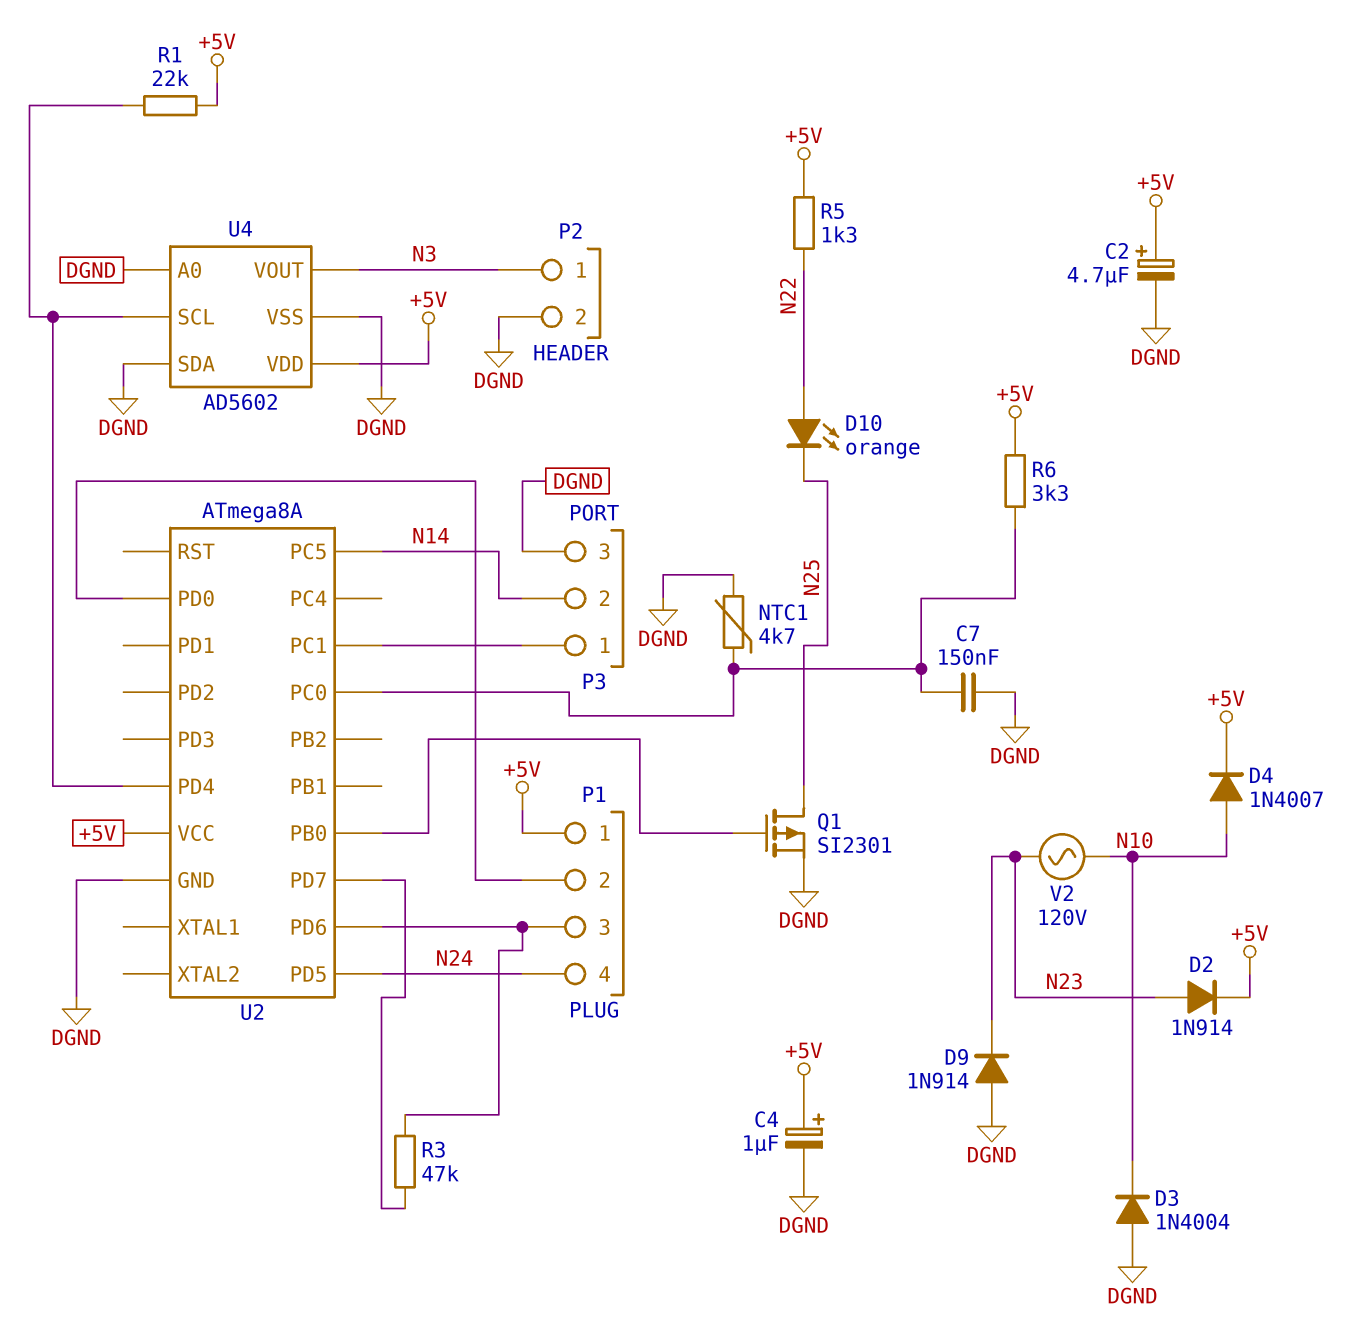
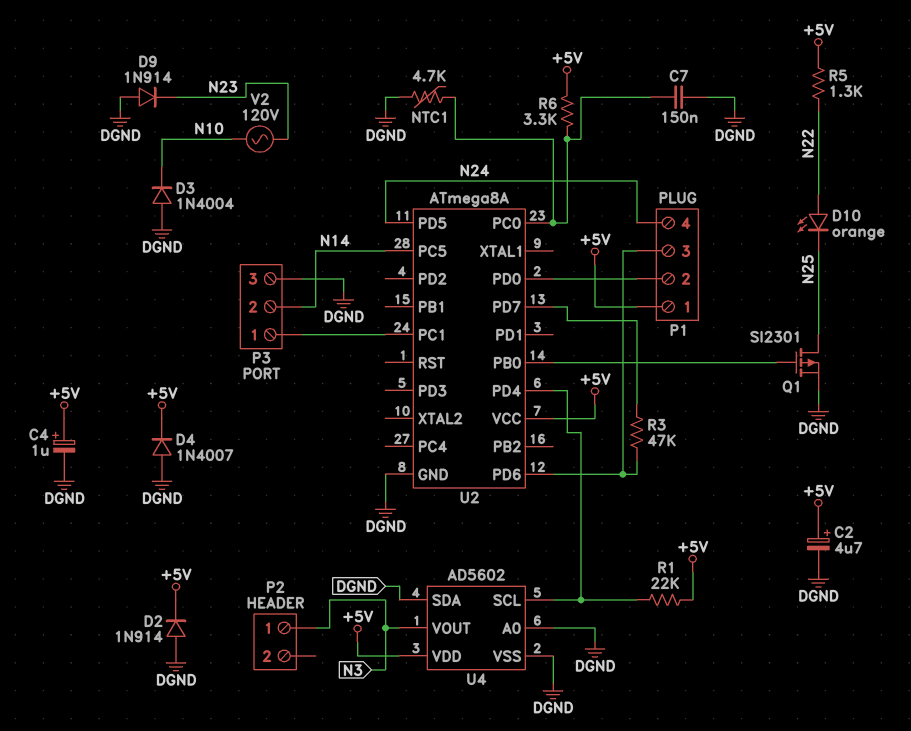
D2: diode 1N914 (A N23, K +5V) -> diode 1N914 (A DGND, K +5V)
D4: diode 1N4007 (A N10, K +5V) -> diode 1N4007 (A DGND, K +5V)
P2 pin 2: DGND -> none

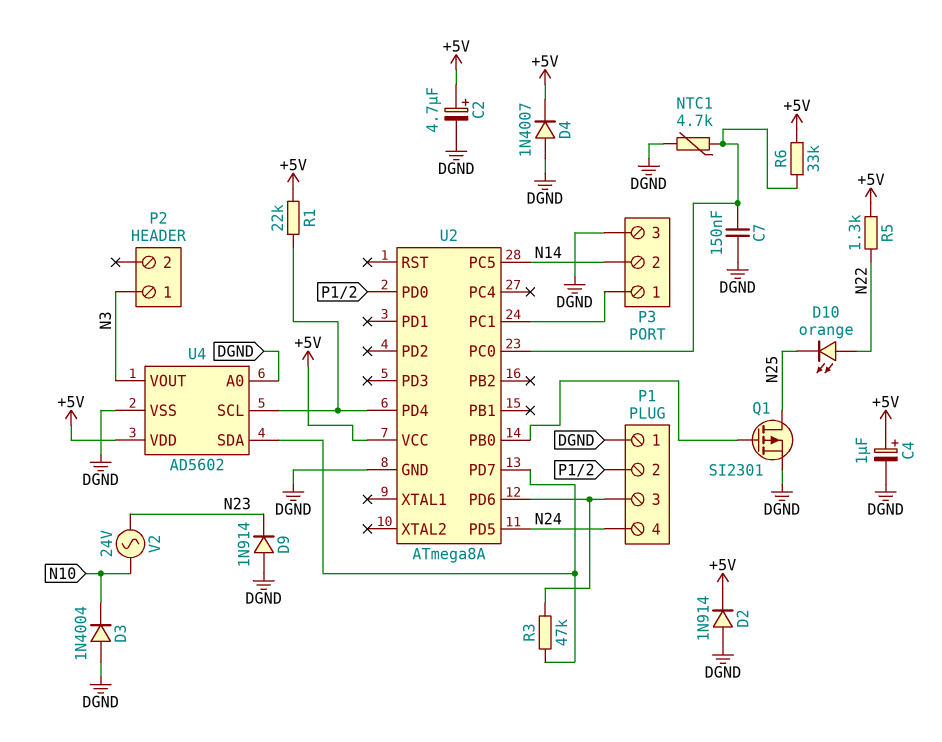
P1 pin 1: +5V -> DGND
R6: 3.3k (+5V, U2/PC0) -> 33k (+5V, U2/PC0)
U4 pin SDA: DGND -> U2/PD7
V2: AC 120V (N10, N23) -> AC 24V (N10, N23)

